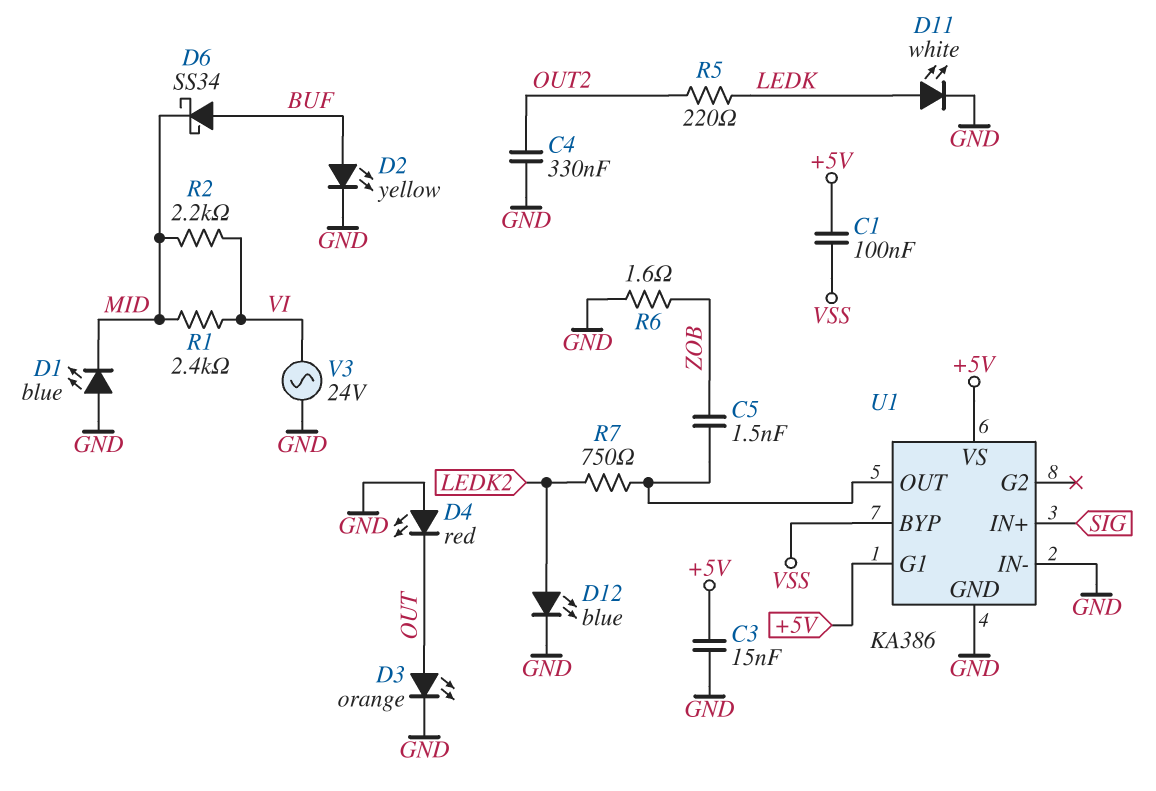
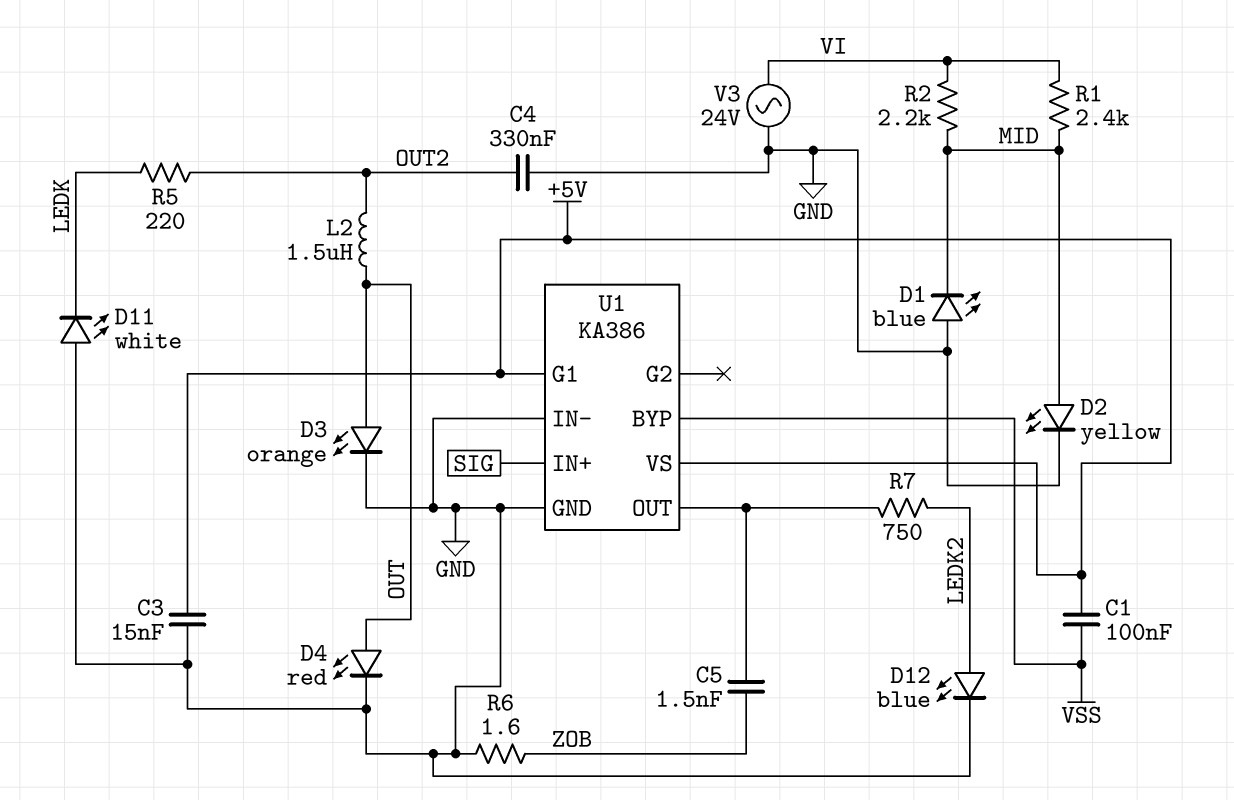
D2: LED yellow (A BUF, K GND) -> LED yellow (A MID, K GND)
D4: LED red (A GND, K OUT) -> LED red (A OUT, K GND)
D6: schottky SS34 (A BUF, K MID) -> none
D11: LED white (A LEDK, K GND) -> LED white (A GND, K LEDK)
L2: none -> 1.5uH (OUT, OUT2)

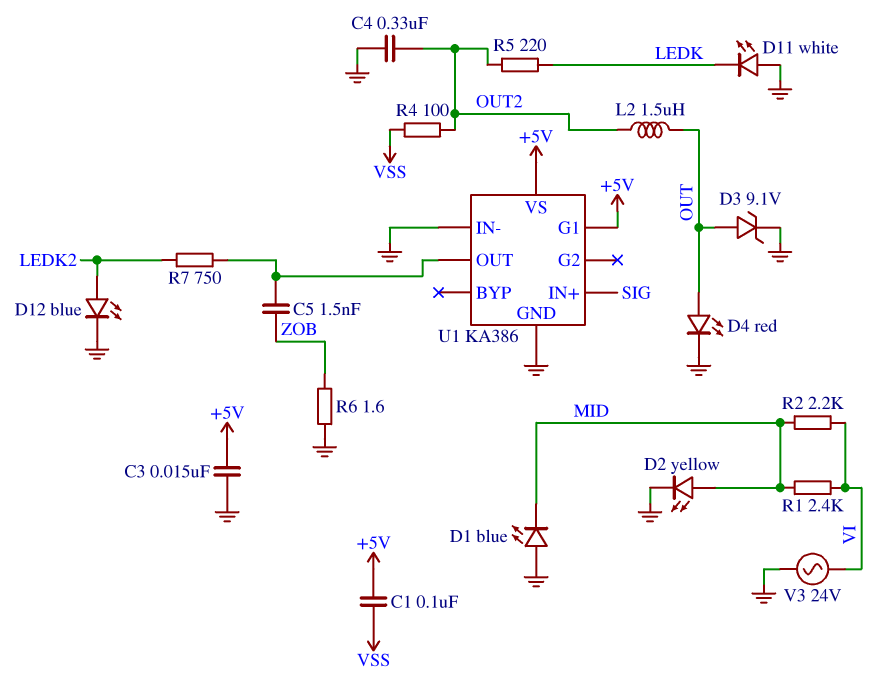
D3: LED orange (A OUT, K GND) -> zener 9.1V (A OUT, K GND)
R4: none -> 100 (OUT2, VSS)
U1 pin BYP: VSS -> none

